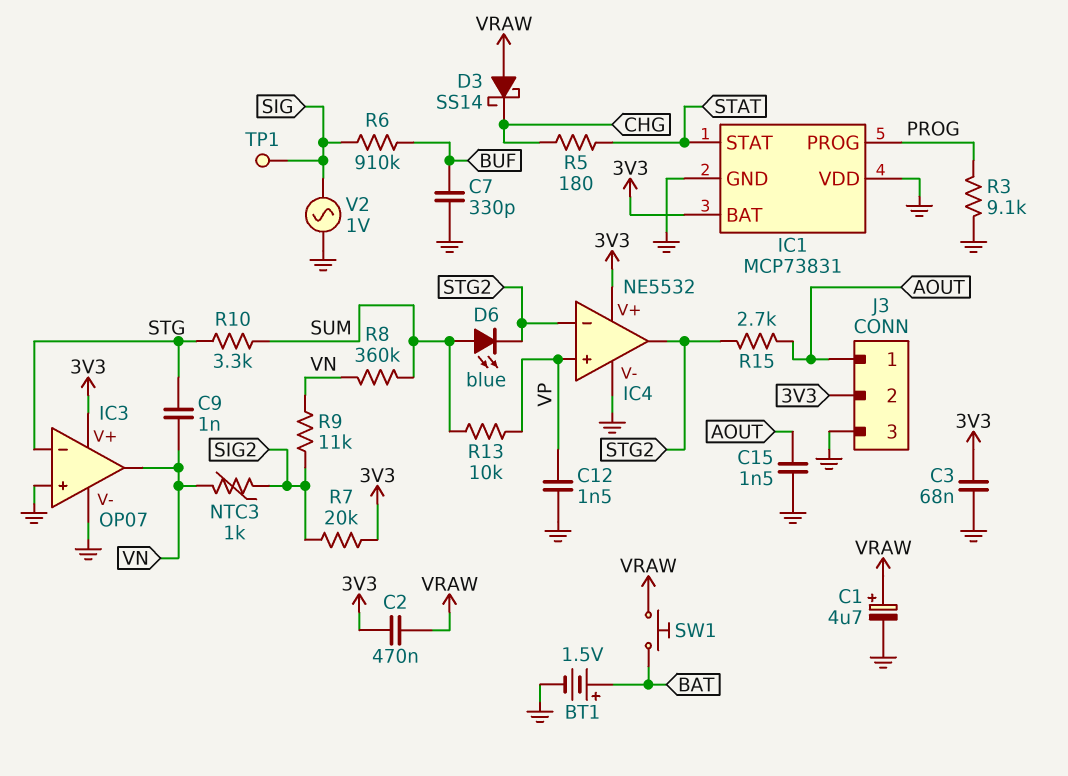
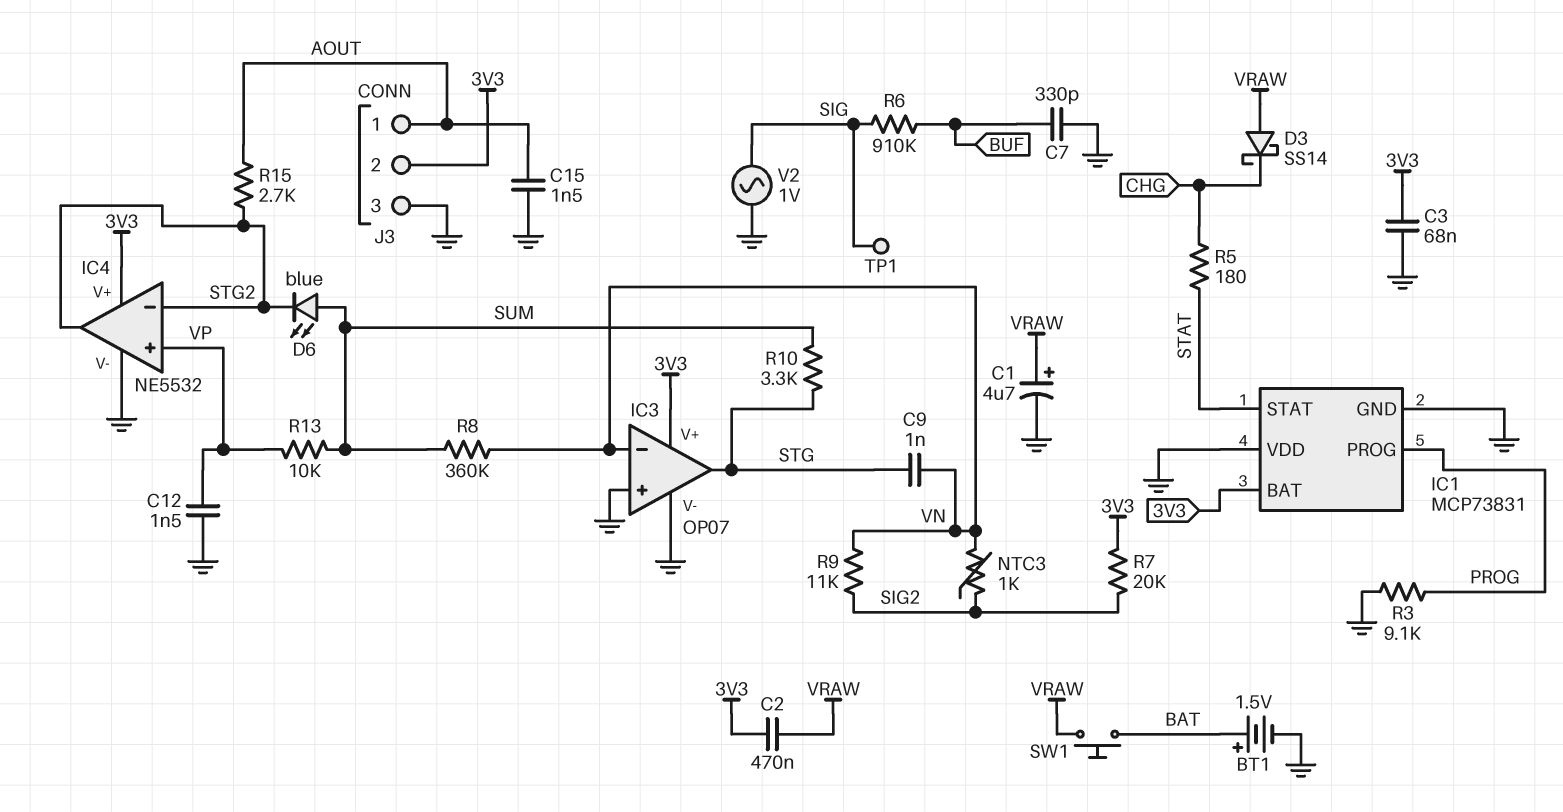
IC3 pin in-: STG -> VN
IC3 pin out: VN -> STG

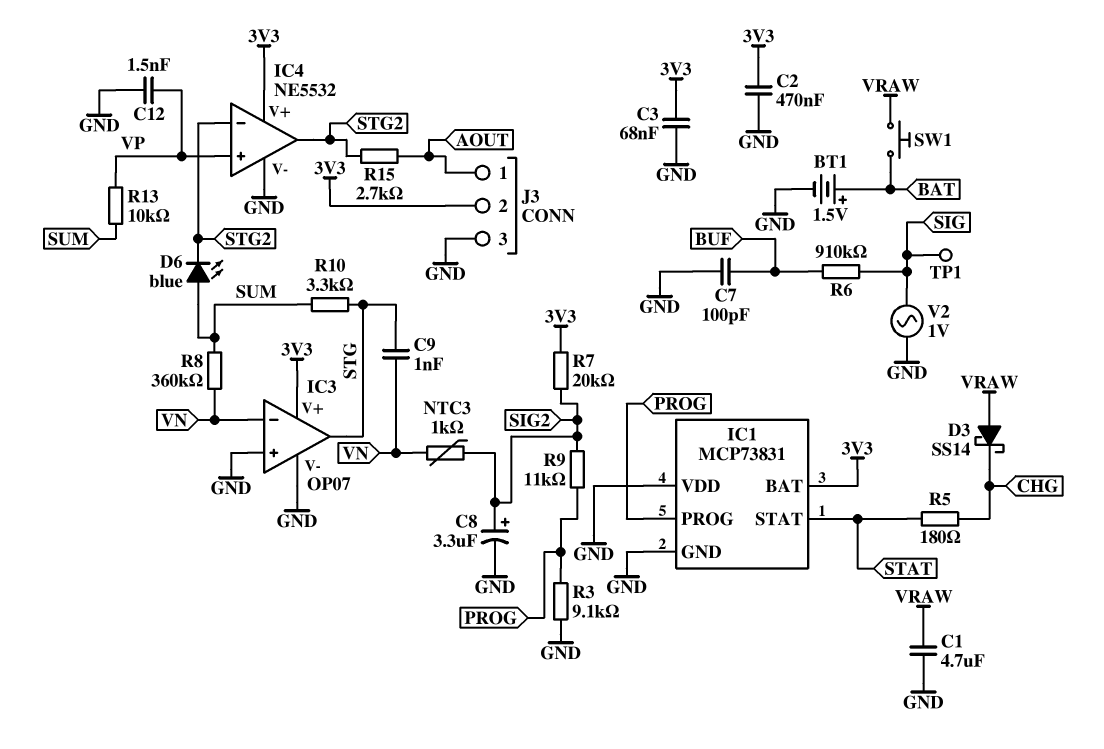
C1: 4.7uF (plus VRAW, minus GND) -> 4.7uF (GND, VRAW)
C2: 470nF (3V3, VRAW) -> 470nF (3V3, GND)
C7: 330pF (BUF, GND) -> 100pF (BUF, GND)
C8: none -> 3.3uF (plus SIG2, minus GND)
C15: 1.5nF (AOUT, GND) -> none
R9: 11k (SIG2, VN) -> 11k (PROG, SIG2)

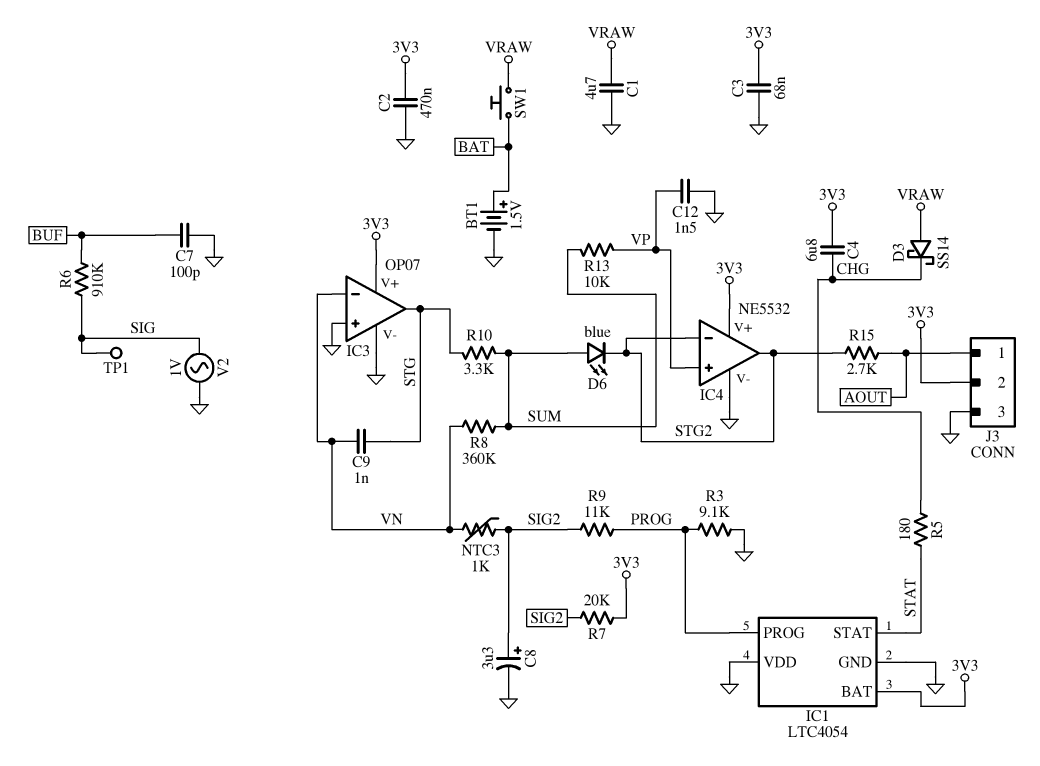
C4: none -> 6.8uF (3V3, CHG)
IC1: MCP73831 -> LTC4054

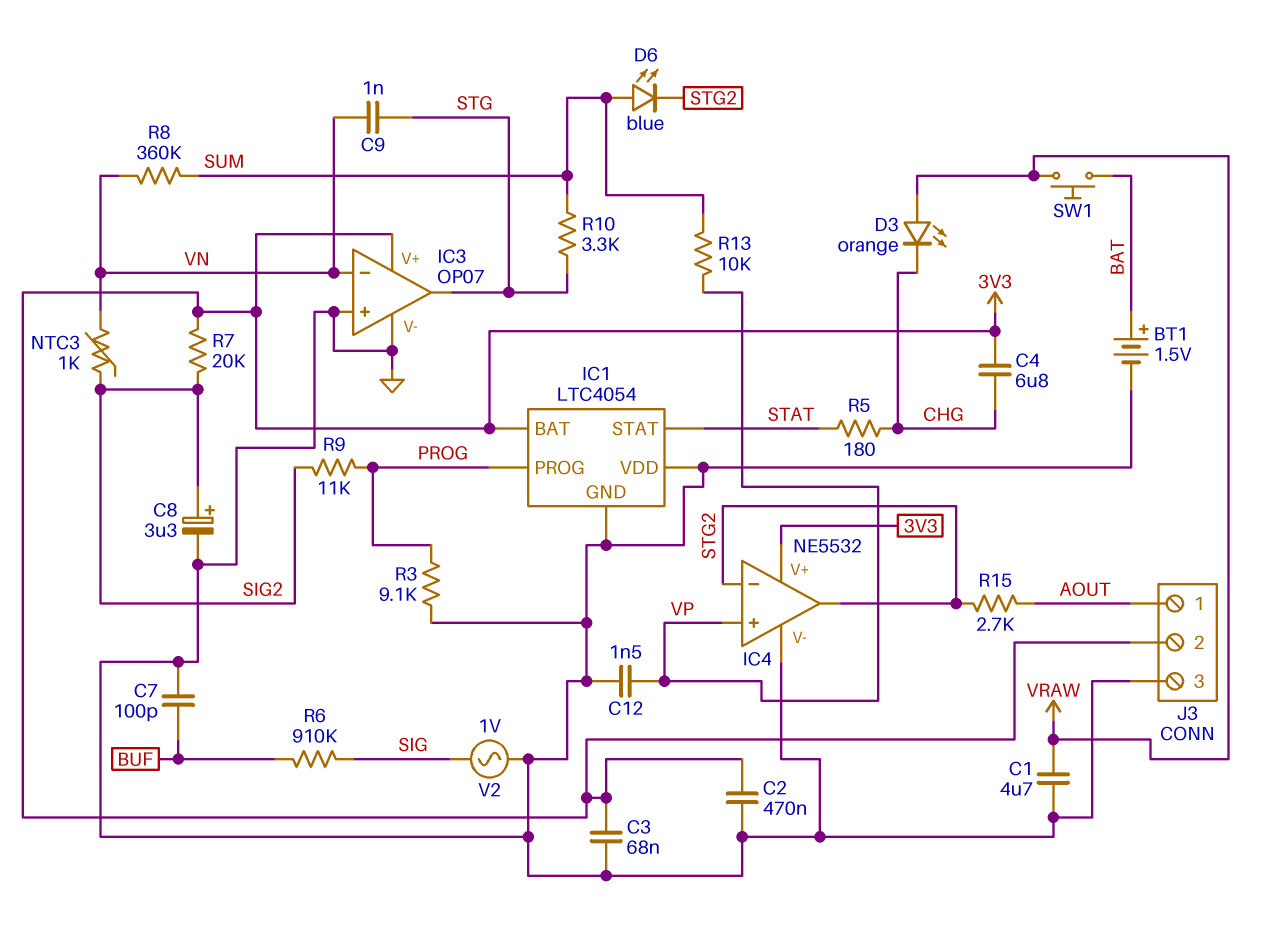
D3: schottky SS14 (A VRAW, K CHG) -> LED orange (A VRAW, K CHG)
TP1: test point (SIG) -> none

